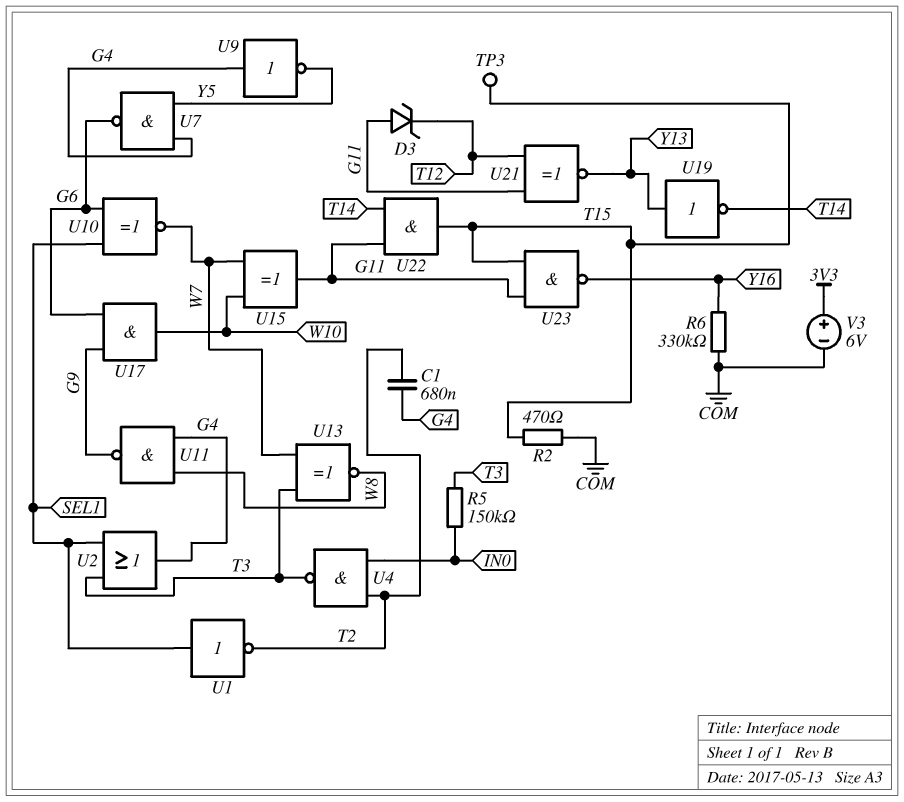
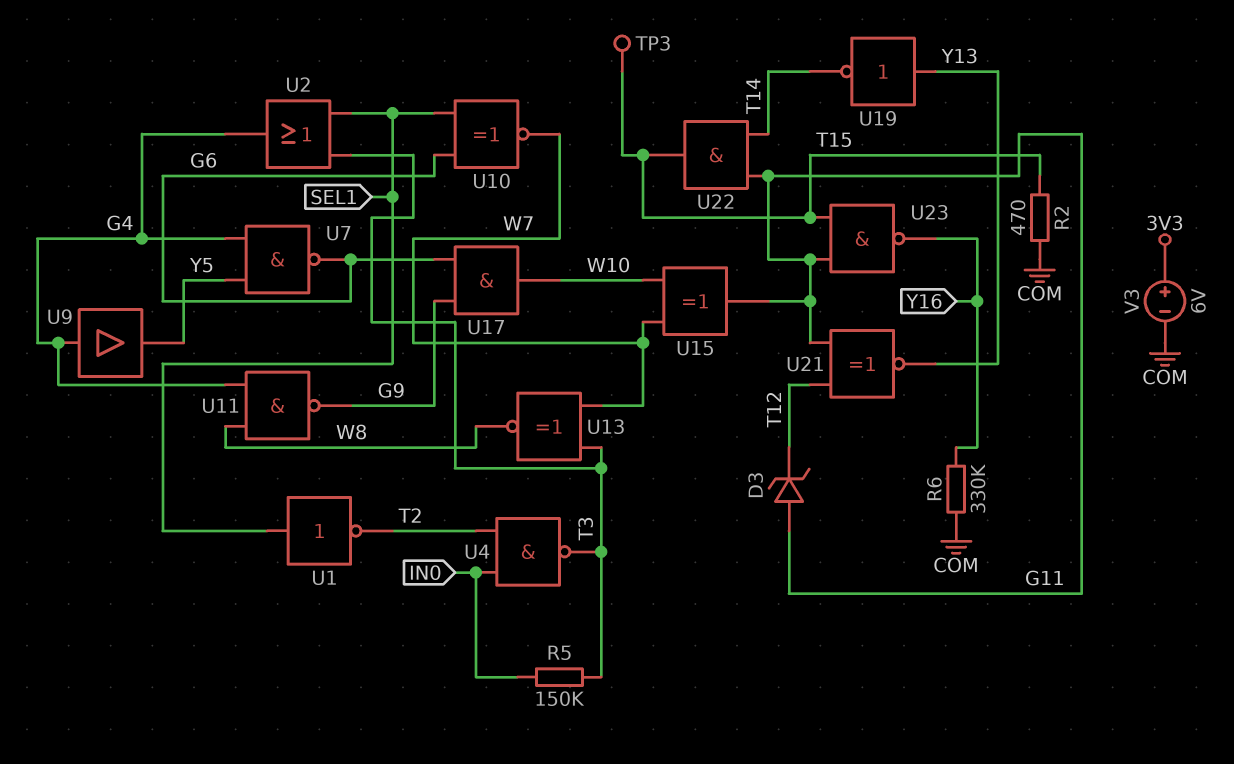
C1: 680nF (G4, T2) -> none
U9: NOT (in G4, out Y5) -> buffer (in G4, out Y5)

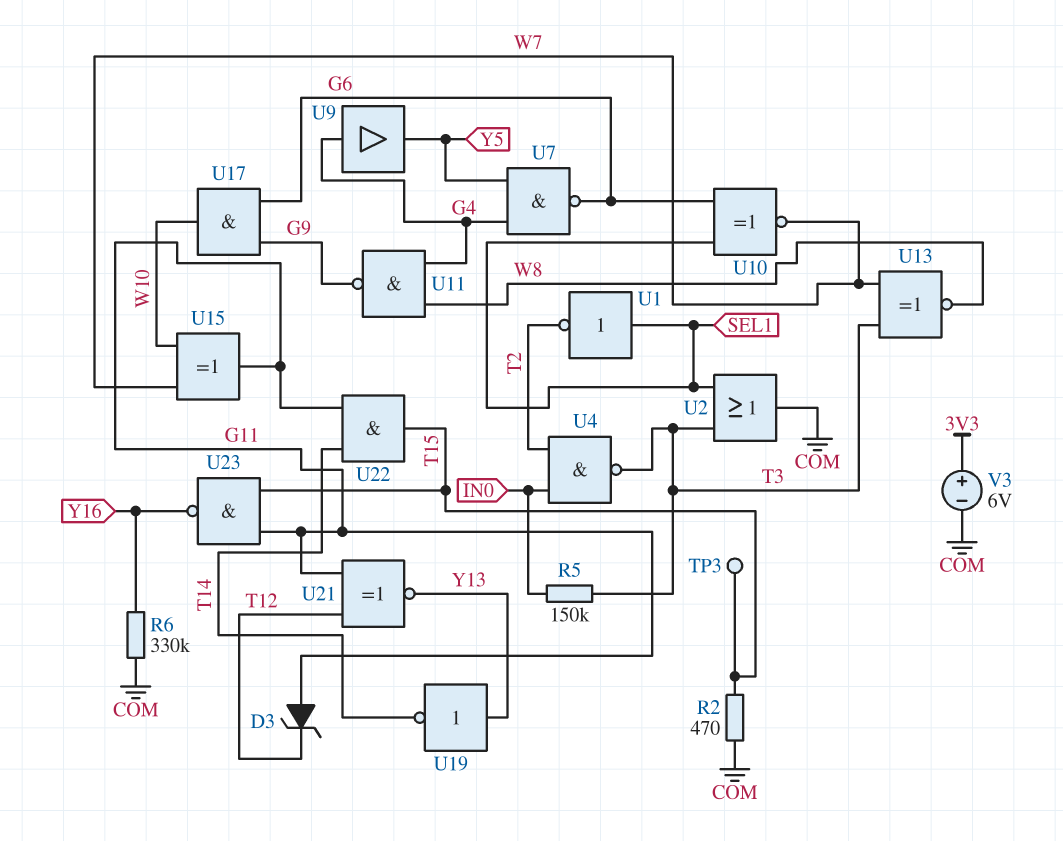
U2: OR (in SEL1, in T3, out G4) -> OR (in SEL1, in T3, out COM)

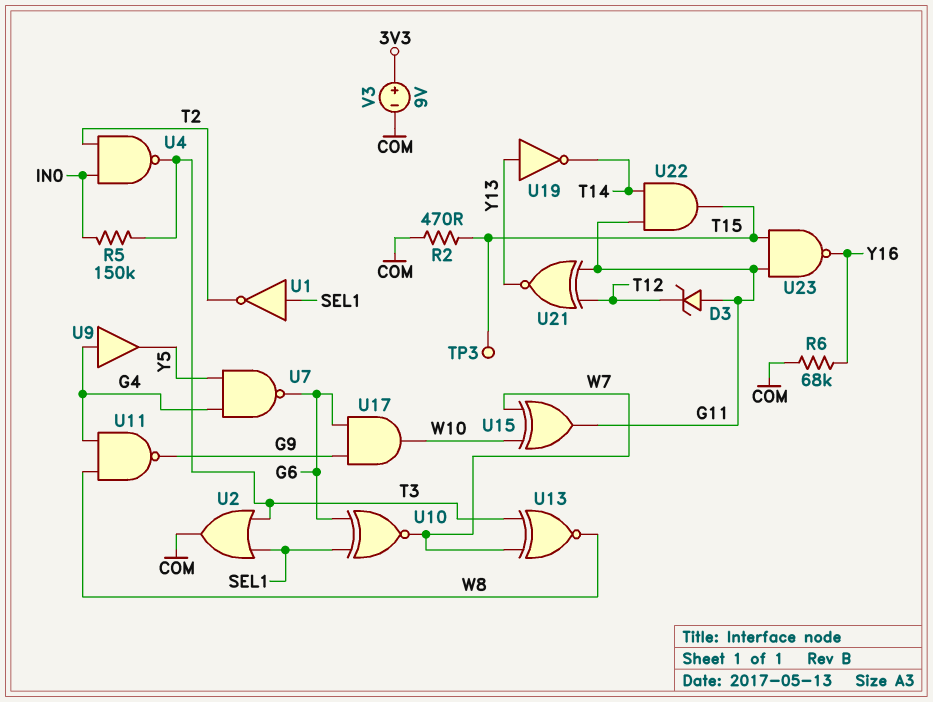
R6: 330k (COM, Y16) -> 68k (COM, Y16)
V3: 6V (plus 3V3, minus COM) -> 9V (plus 3V3, minus COM)

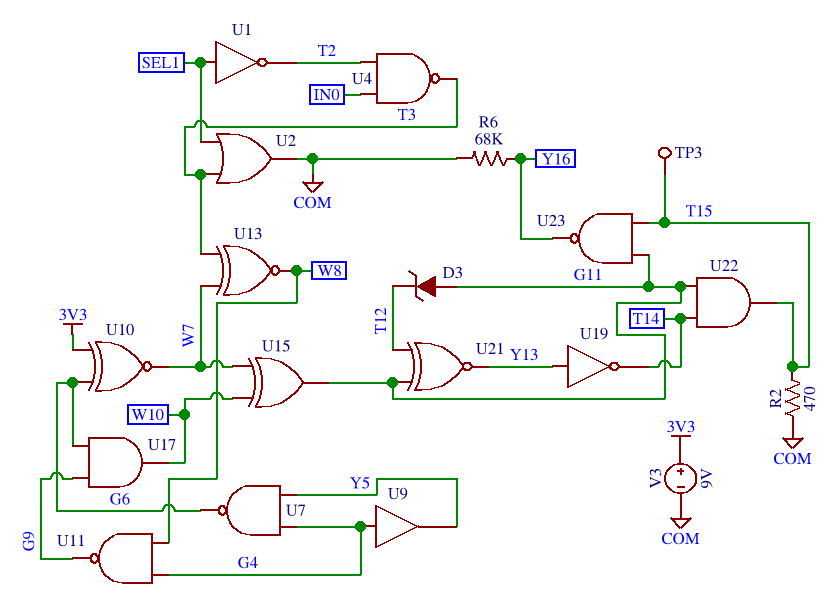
R5: 150k (IN0, T3) -> none
U10: XNOR (in G6, in SEL1, out W7) -> XNOR (in 3V3, in G6, out W7)

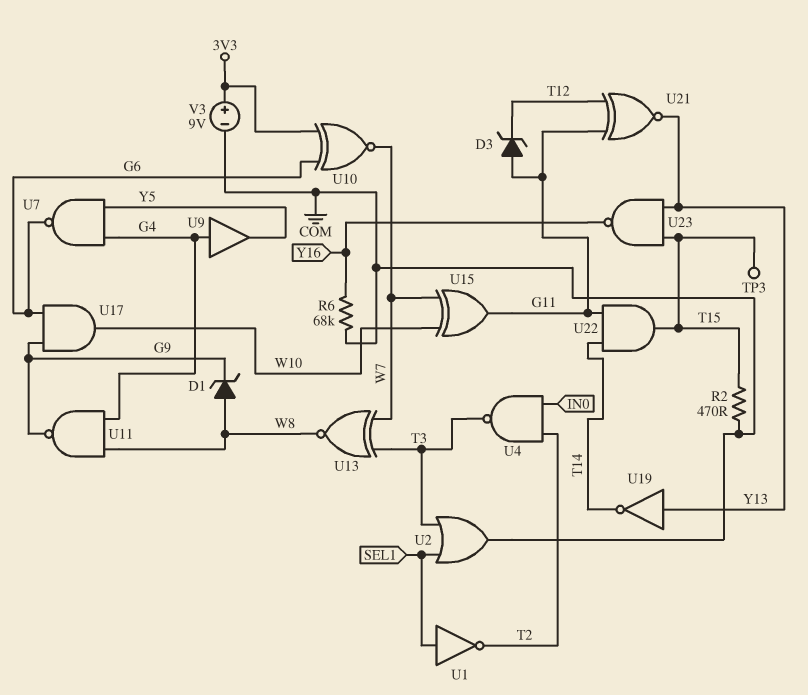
D1: none -> zener (A W8, K G9)
U23: NAND (in G11, in T15, out Y16) -> NAND (in T15, in Y13, out Y16)

